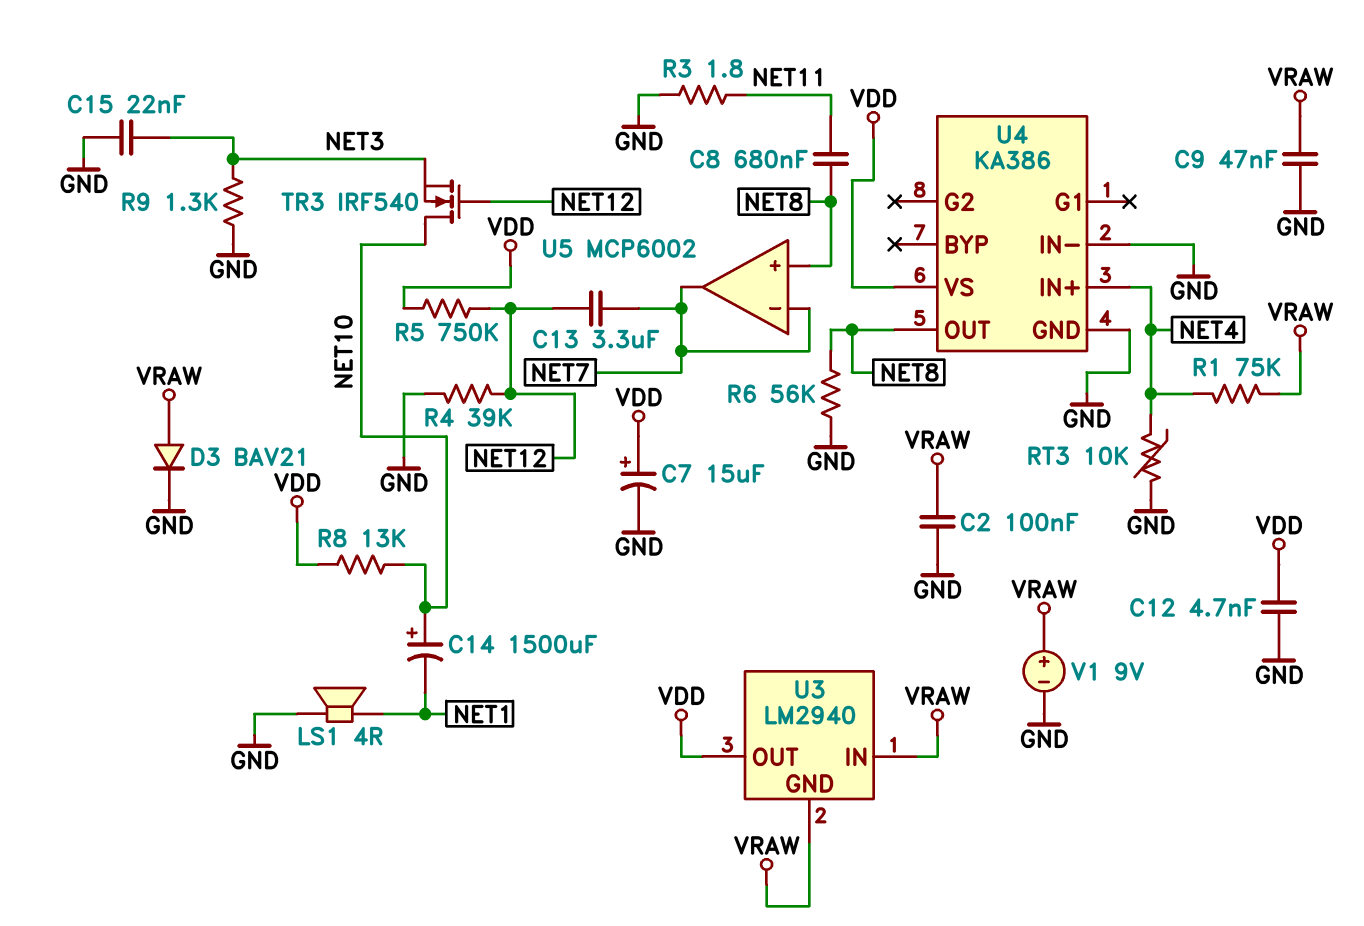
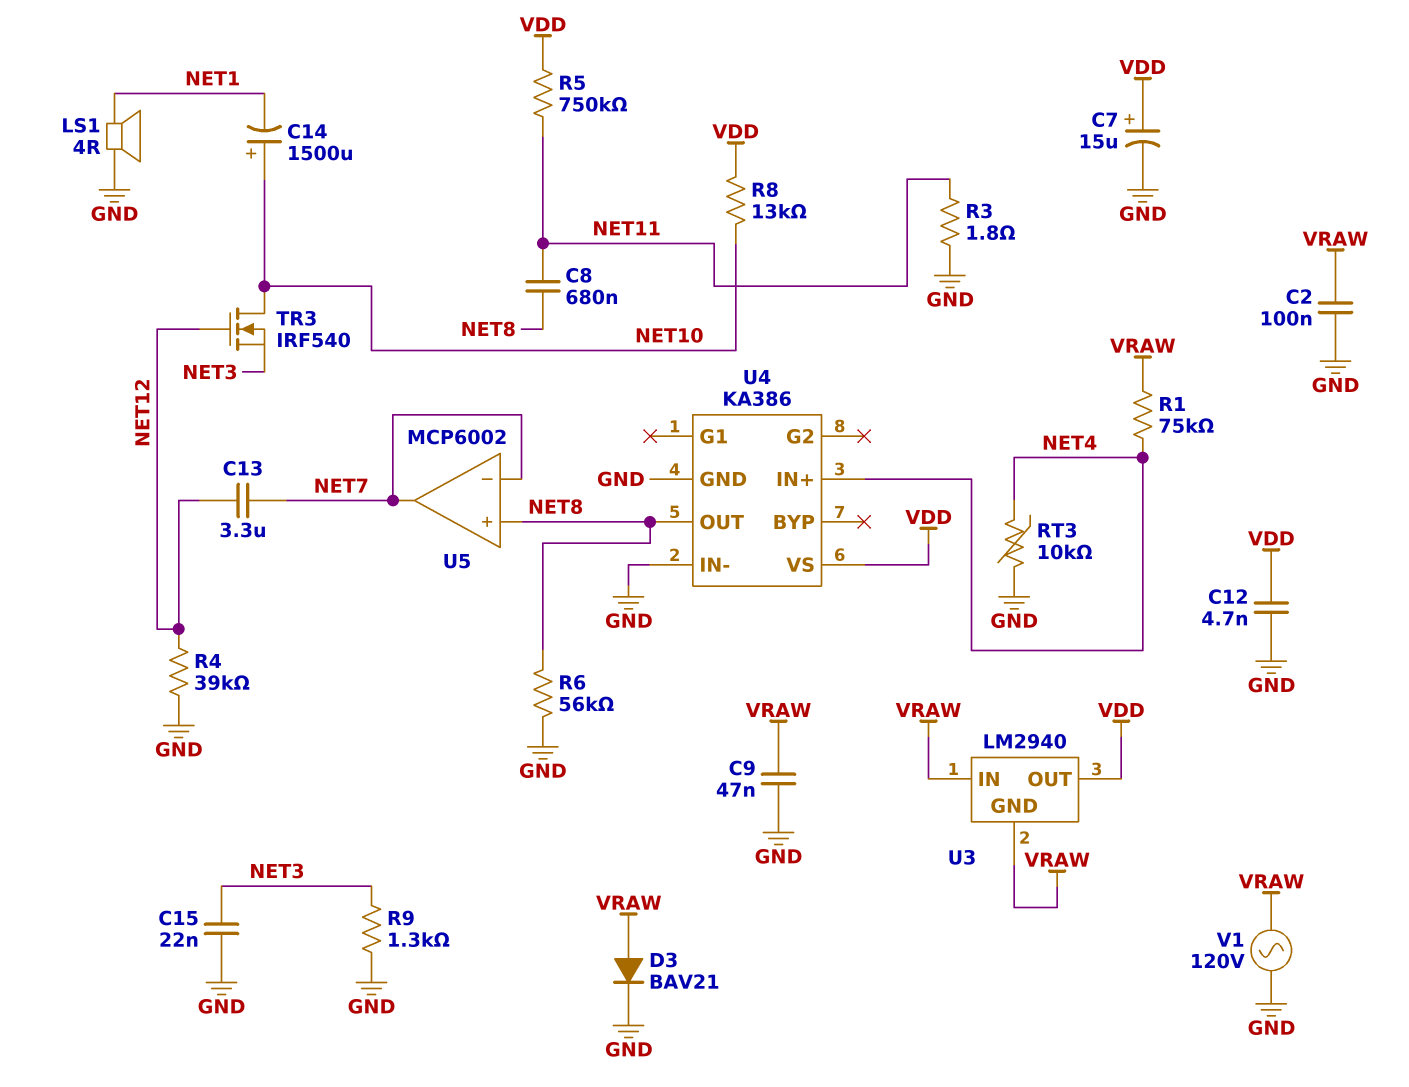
R5: 750k (NET12, VDD) -> 750k (NET11, VDD)
V1: 9V (plus VRAW, minus GND) -> AC 120V (GND, VRAW)

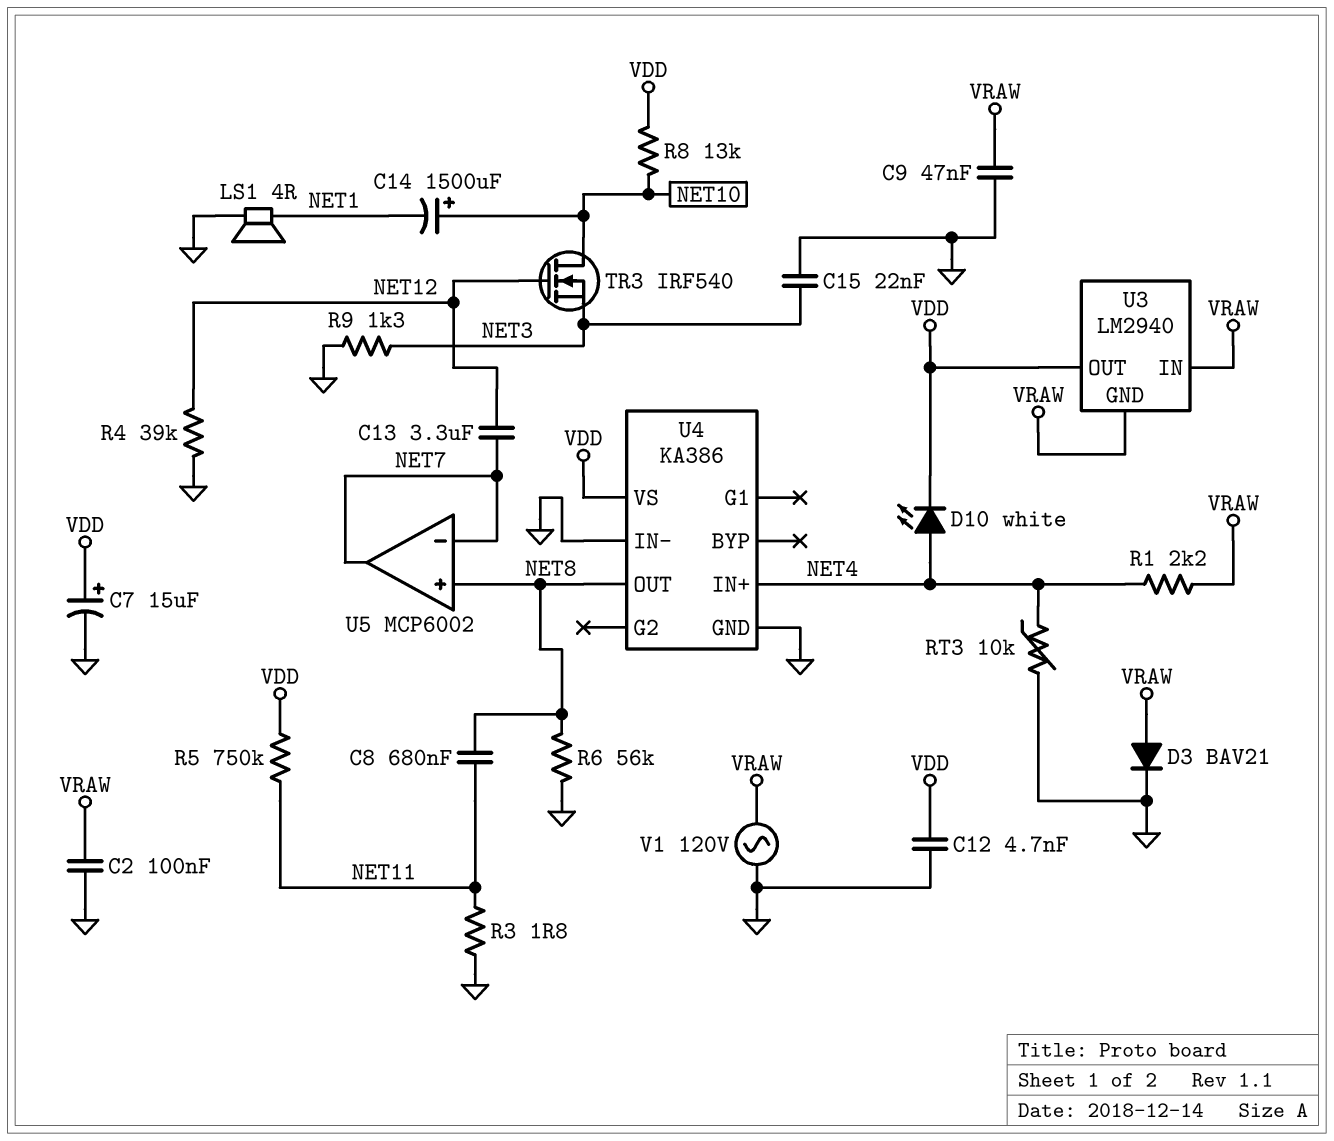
D10: none -> LED white (A NET4, K VDD)
R1: 75k (NET4, VRAW) -> 2.2k (NET4, VRAW)

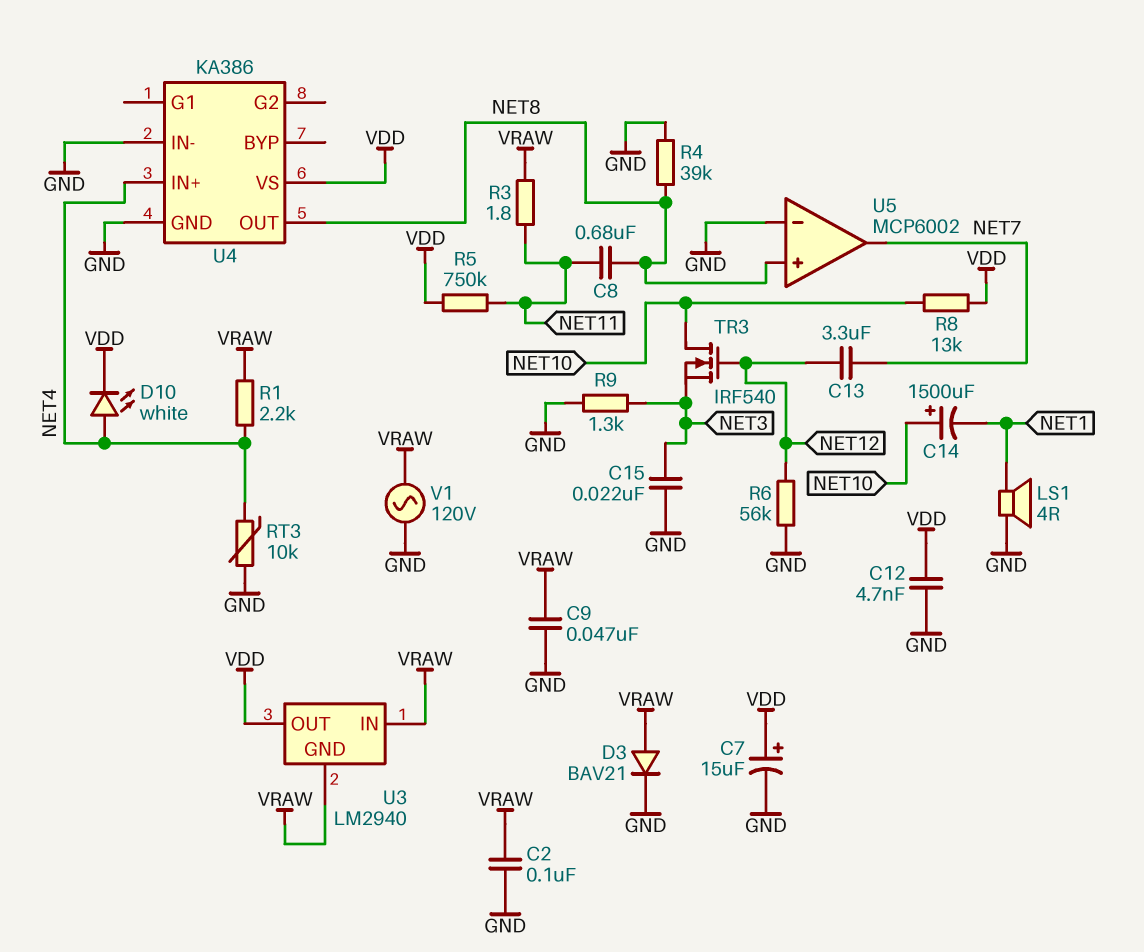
R3: 1.8 (GND, NET11) -> 1.8 (NET11, VRAW)
R4: 39k (GND, NET12) -> 39k (GND, NET8)
R6: 56k (GND, NET8) -> 56k (GND, NET12)
U5 pin in-: NET7 -> GND

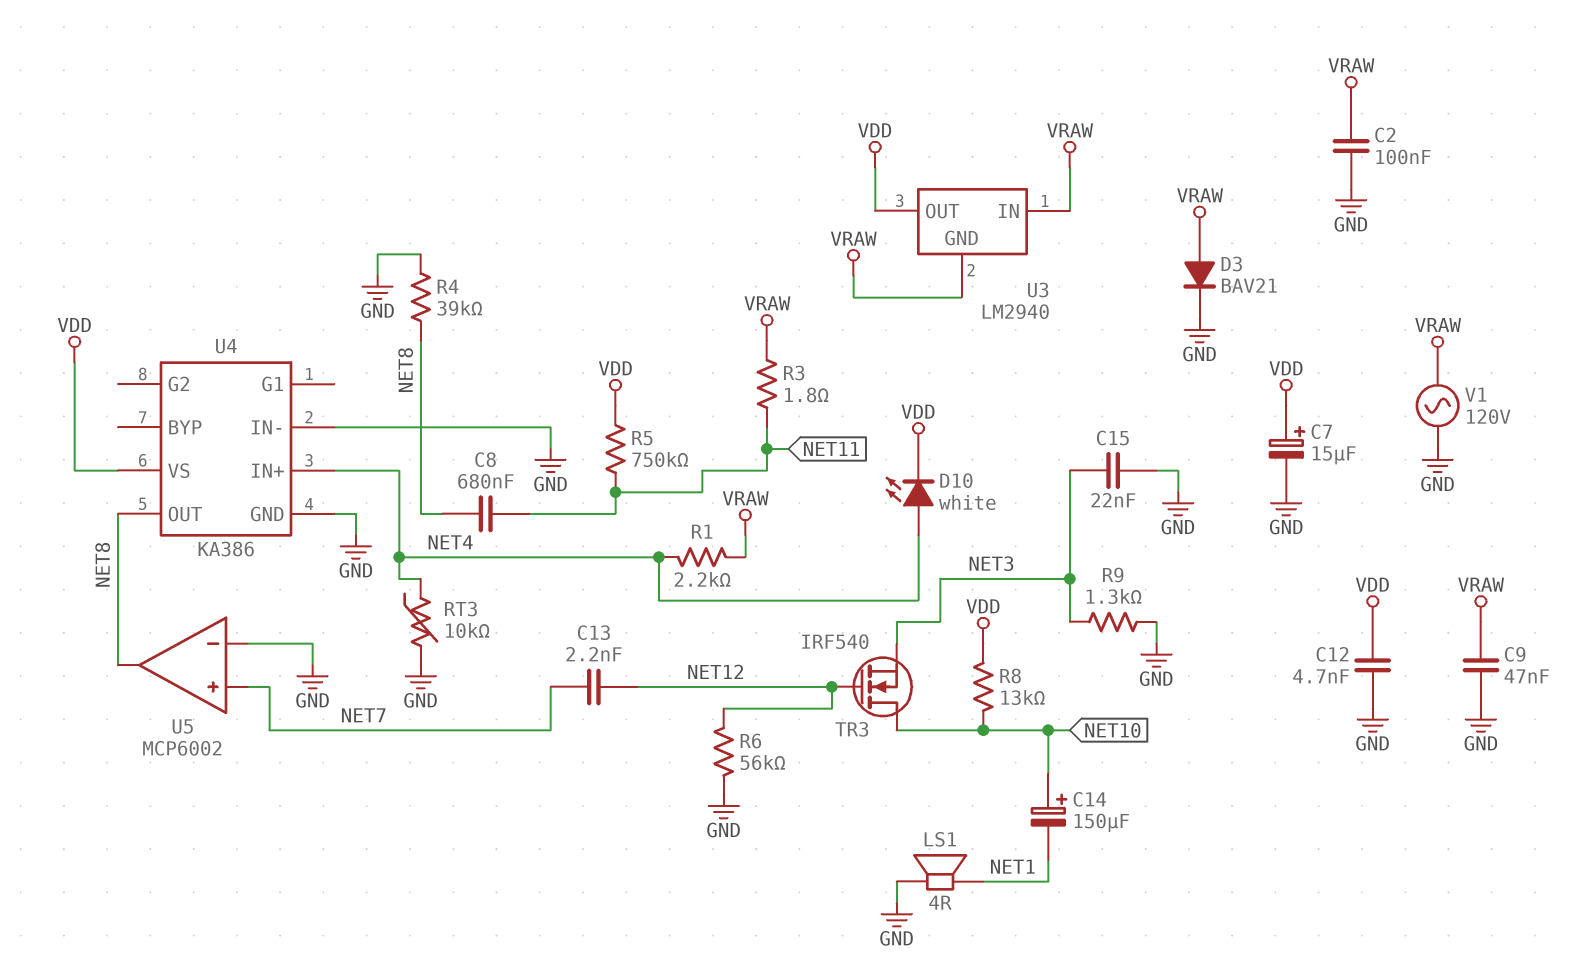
C13: 3.3uF (NET7, NET12) -> 2.2nF (NET7, NET12)
C14: 1500uF (plus NET10, minus NET1) -> 150uF (plus NET10, minus NET1)
U5 pin in+: NET8 -> NET7
U5 pin out: NET7 -> NET8

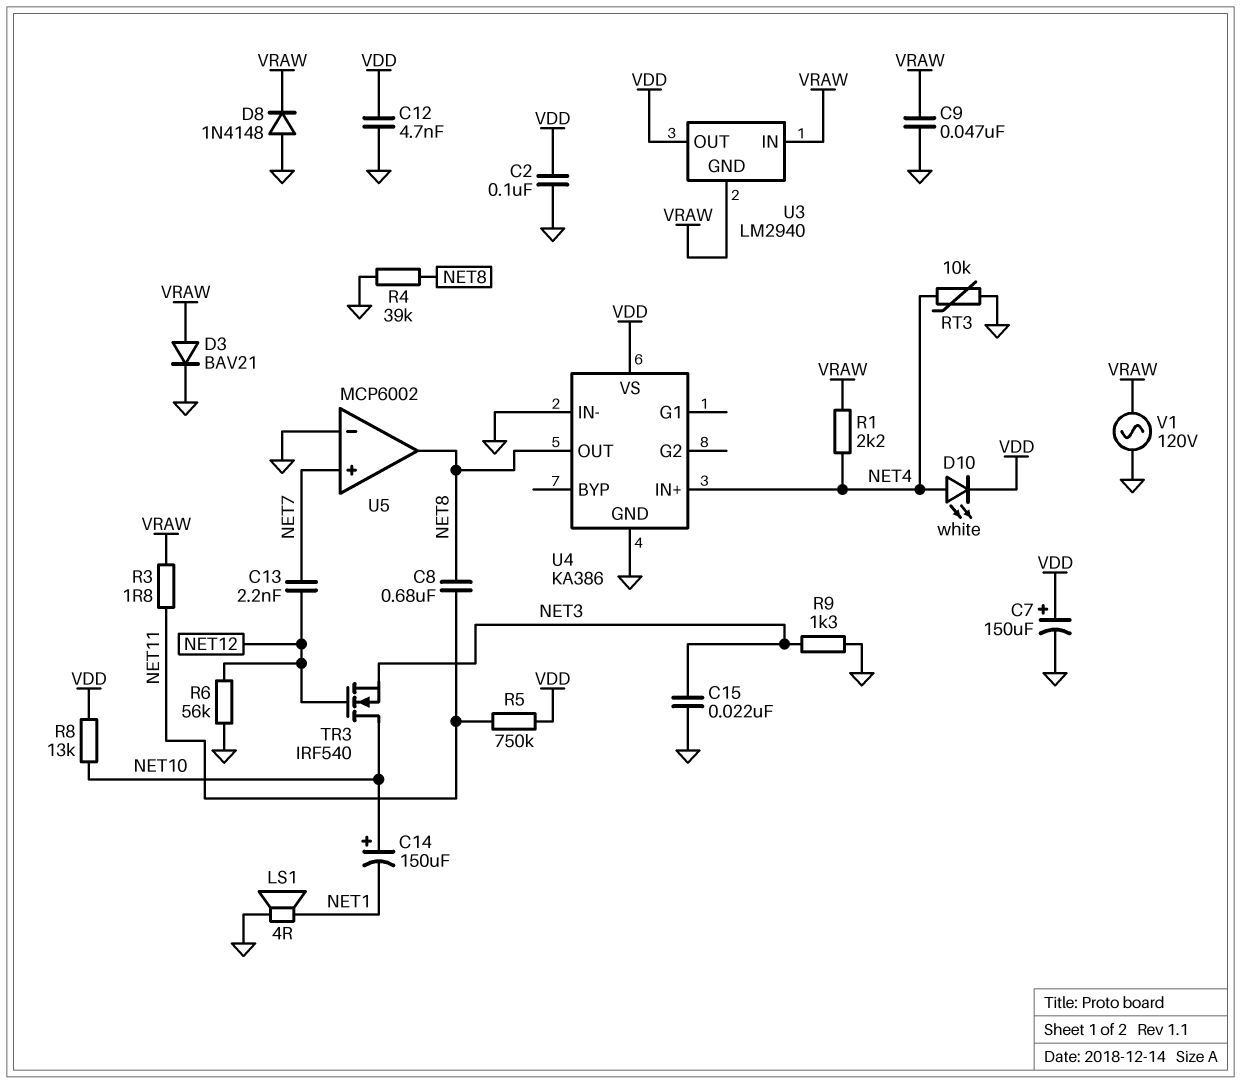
C2: 100nF (GND, VRAW) -> 100nF (GND, VDD)
C7: 15uF (plus VDD, minus GND) -> 150uF (plus VDD, minus GND)
D8: none -> diode 1N4148 (A GND, K VRAW)

